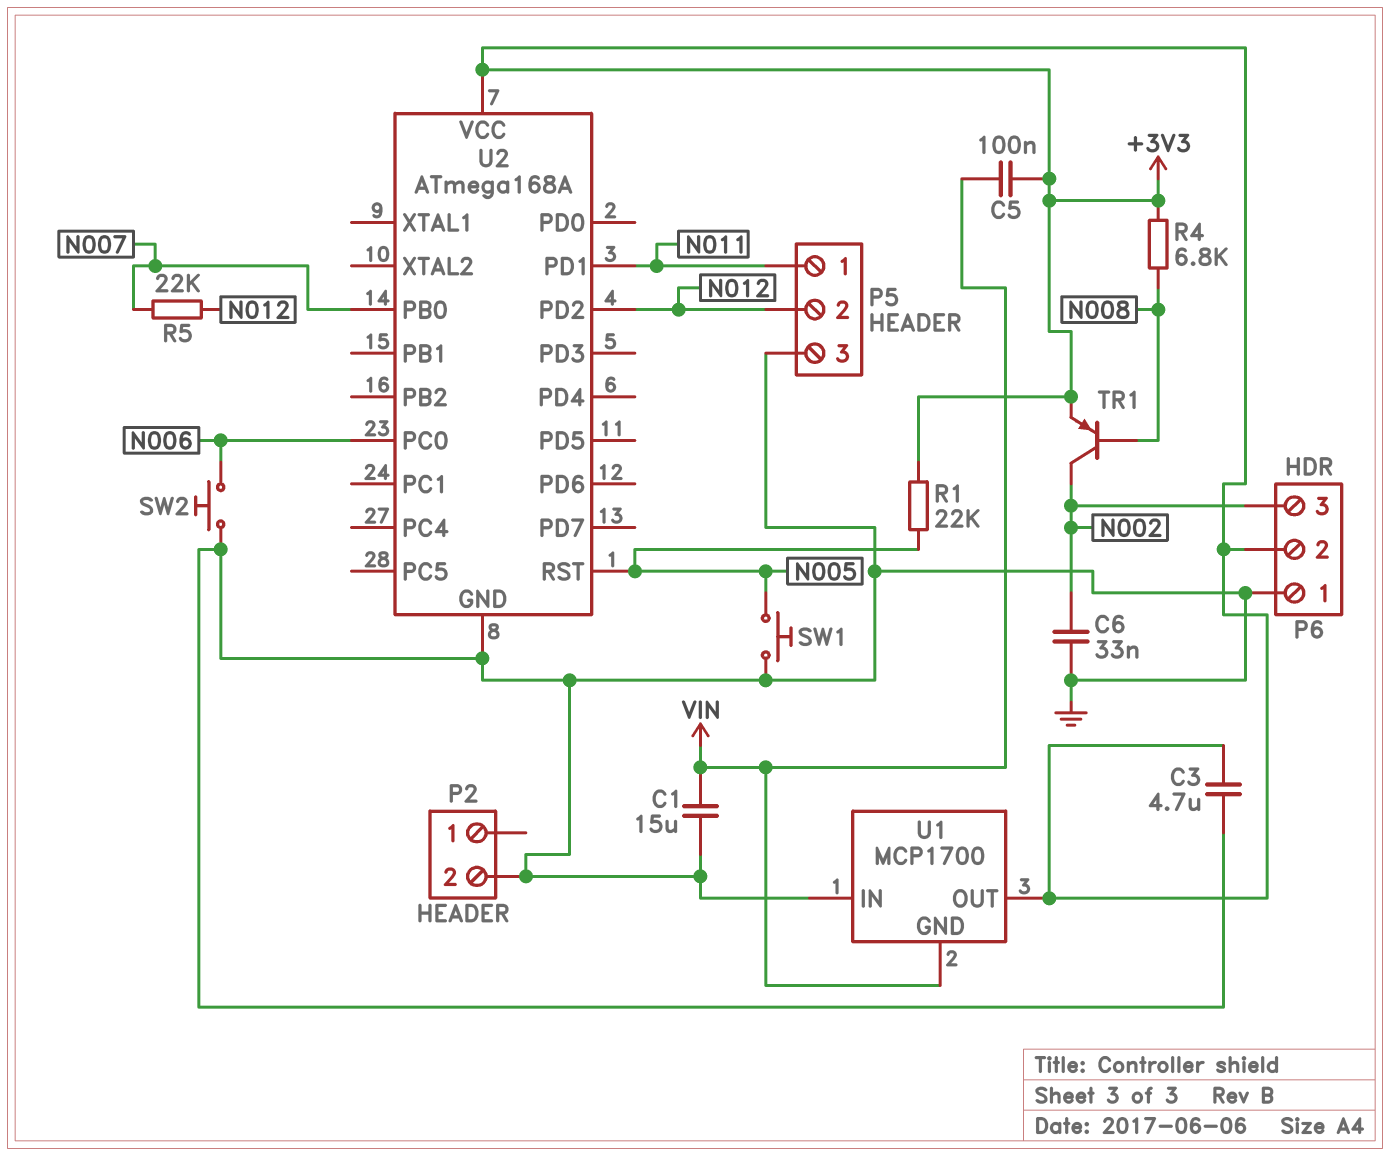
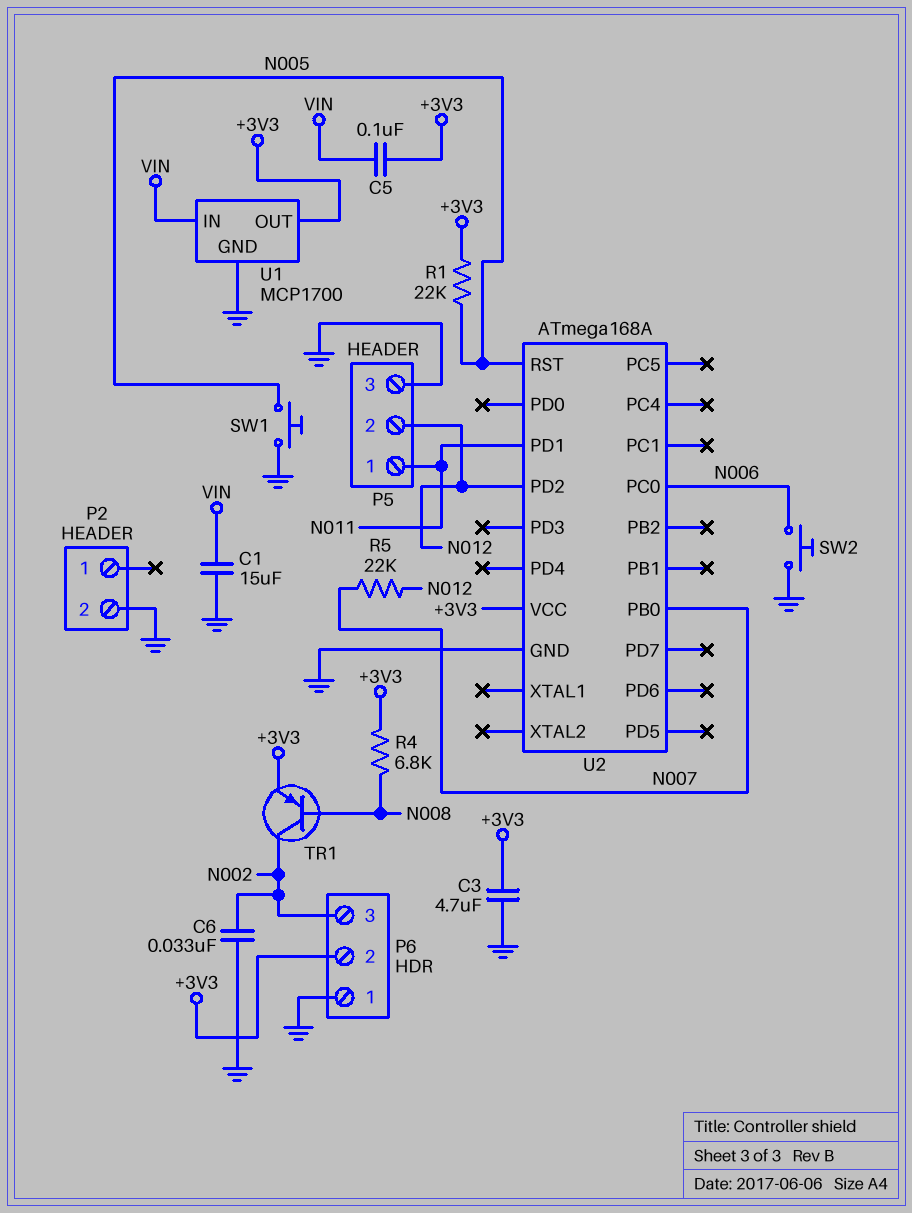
U1 pin GND: VIN -> GND
U1 pin IN: GND -> VIN

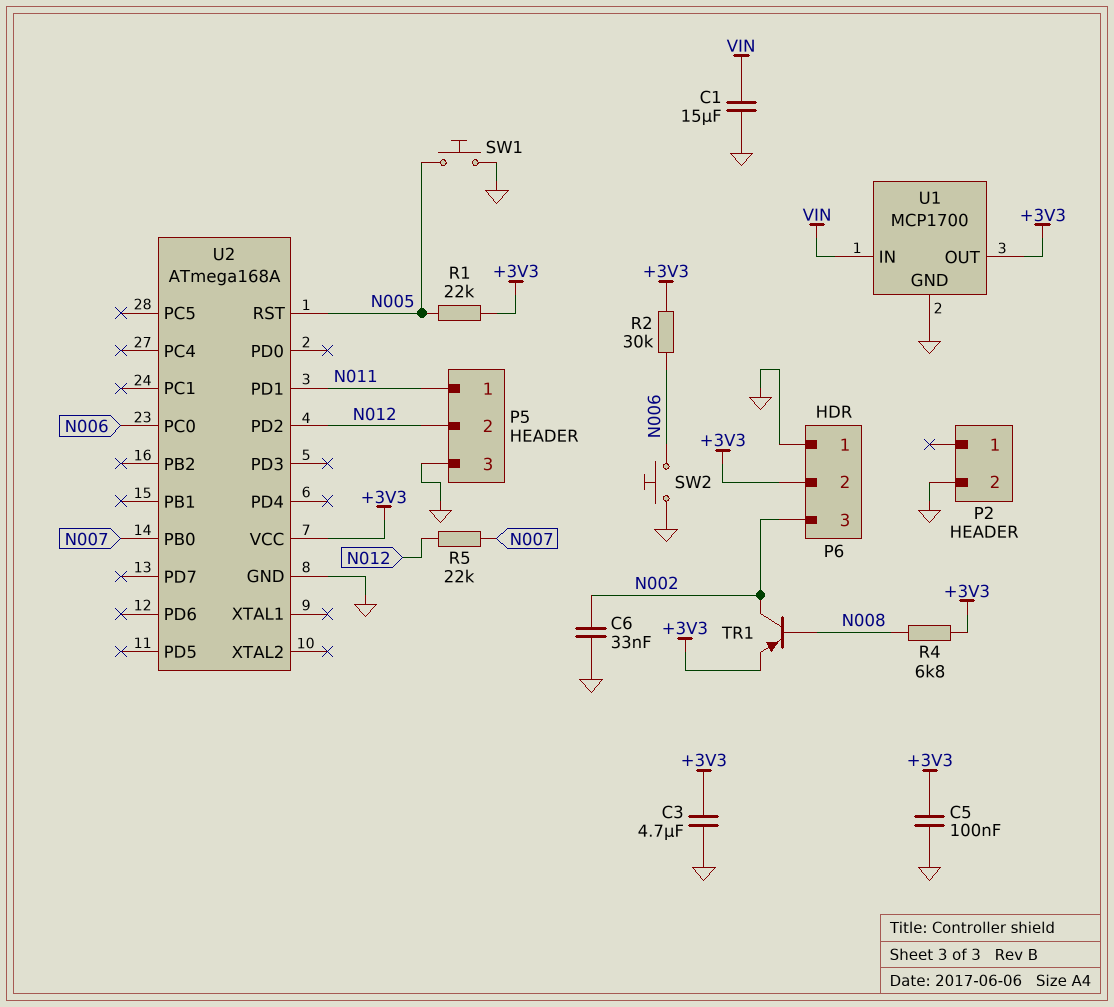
C5: 100nF (+3V3, VIN) -> 100nF (+3V3, GND)
R2: none -> 30k (+3V3, N006)

